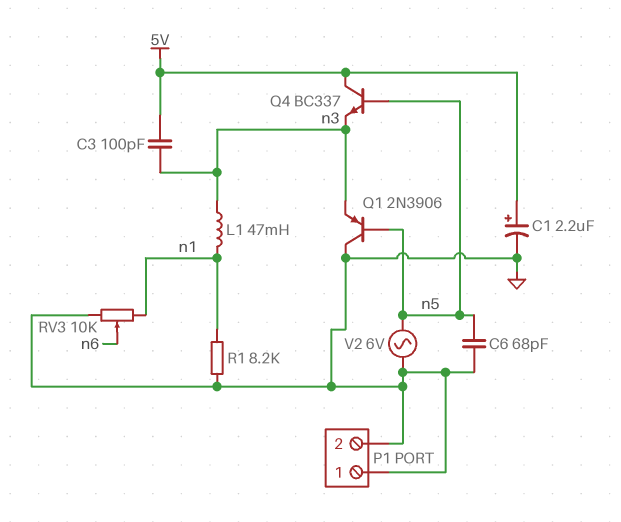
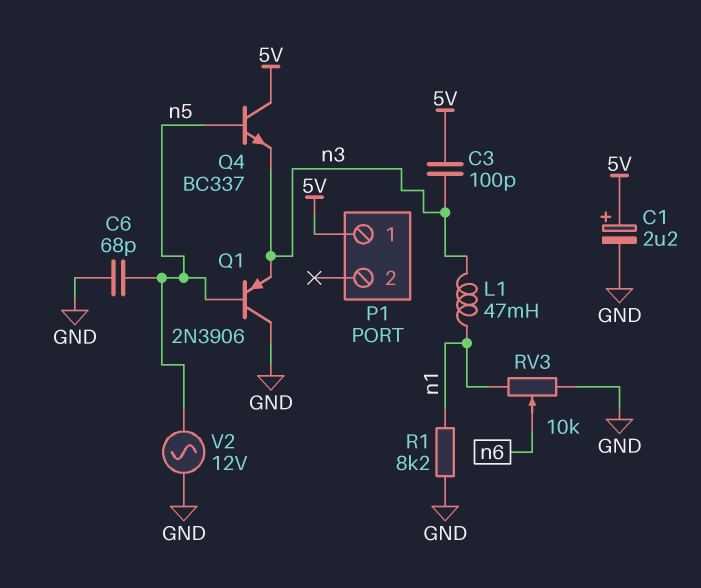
P1 pin 1: GND -> 5V
P1 pin 2: GND -> none
V2: AC 6V (GND, n5) -> AC 12V (GND, n5)

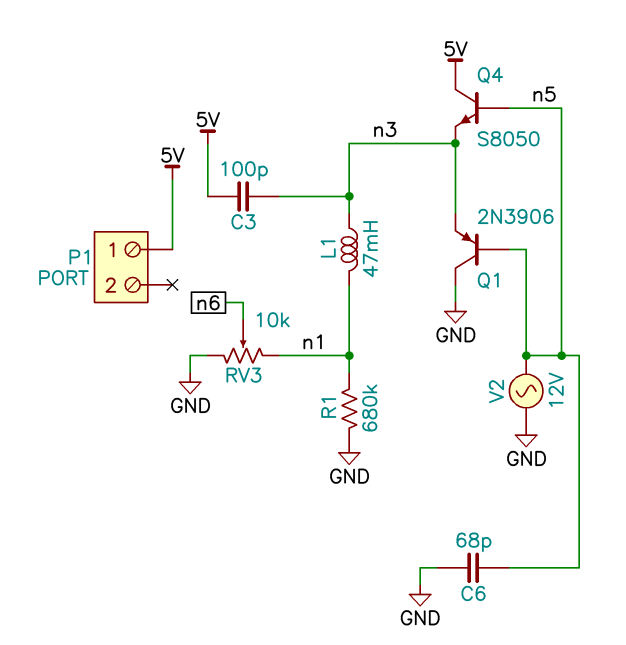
C1: 2.2uF (plus 5V, minus GND) -> none
Q4: NPN BC337 (B n5, C 5V, E n3) -> NPN S8050 (B n5, C 5V, E n3)
R1: 8.2k (GND, n1) -> 680k (GND, n1)

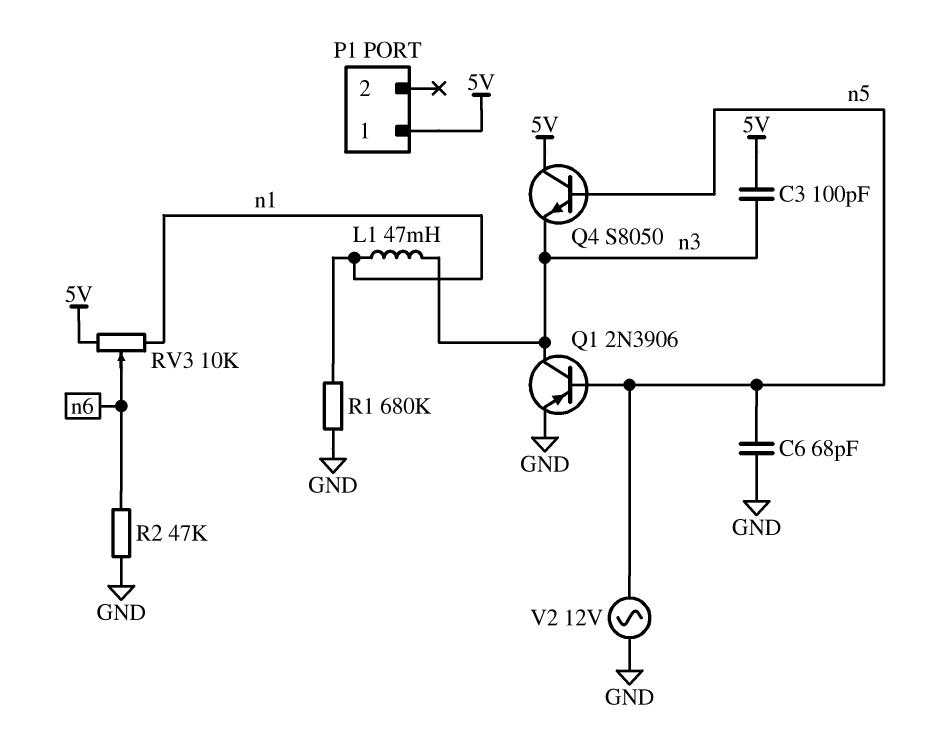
Q1: PNP 2N3906 (B n5, C GND, E n3) -> PNP 2N3906 (B n5, C n3, E GND)
R2: none -> 47k (GND, n6)
RV3: 10k (GND, n1, wiper n6) -> 10k (5V, n1, wiper n6)

